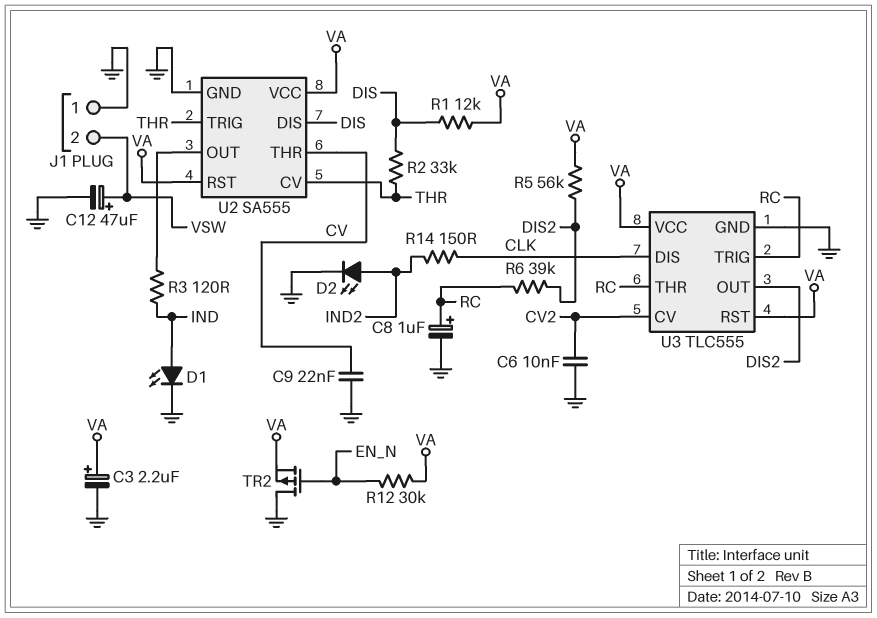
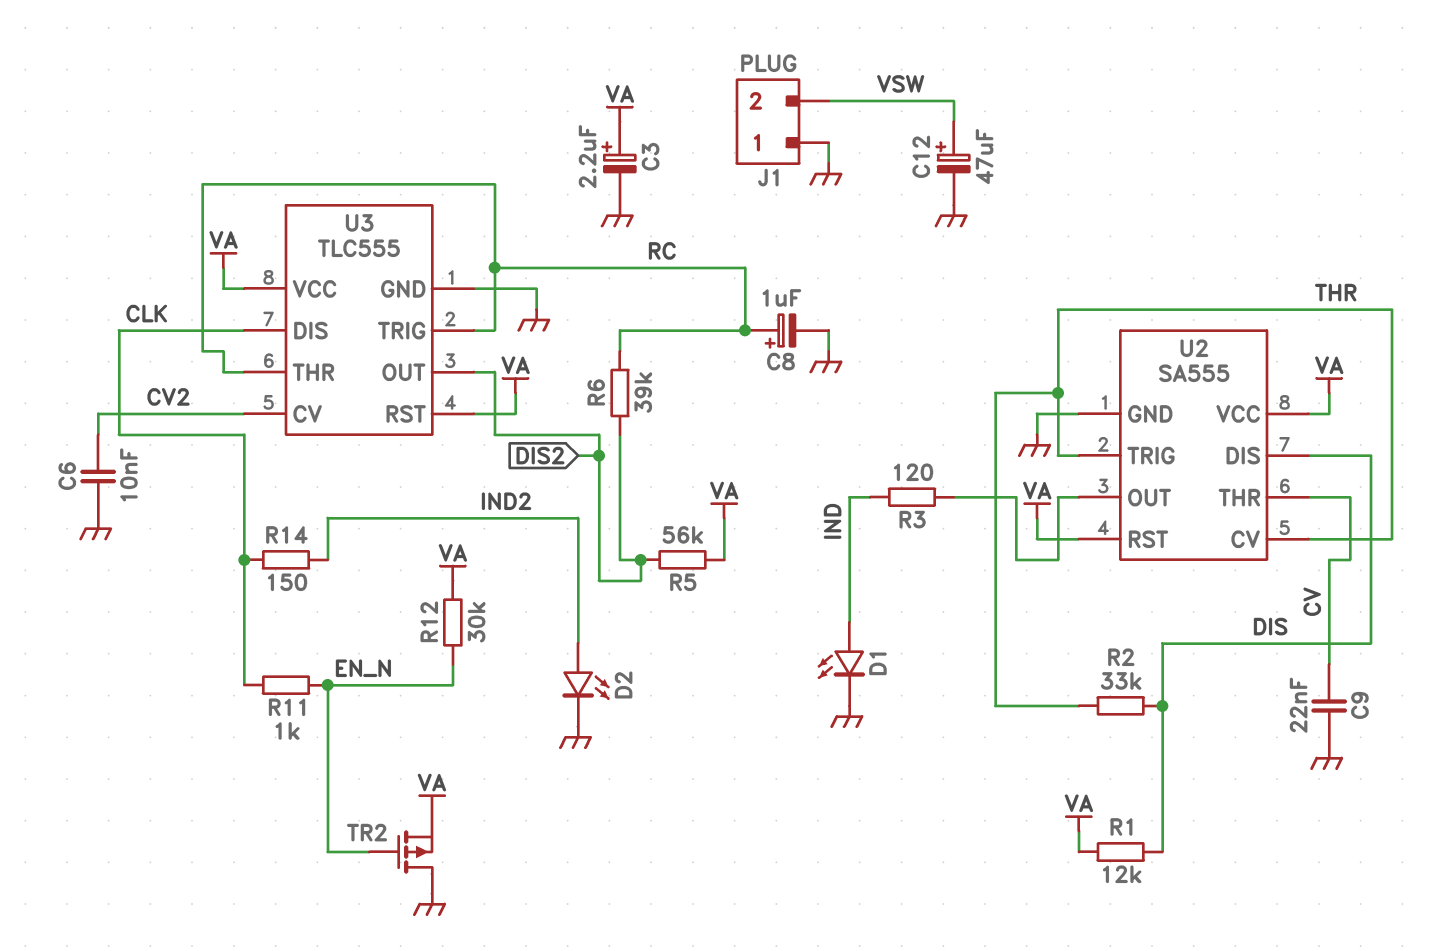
R11: none -> 1k (CLK, EN_N)

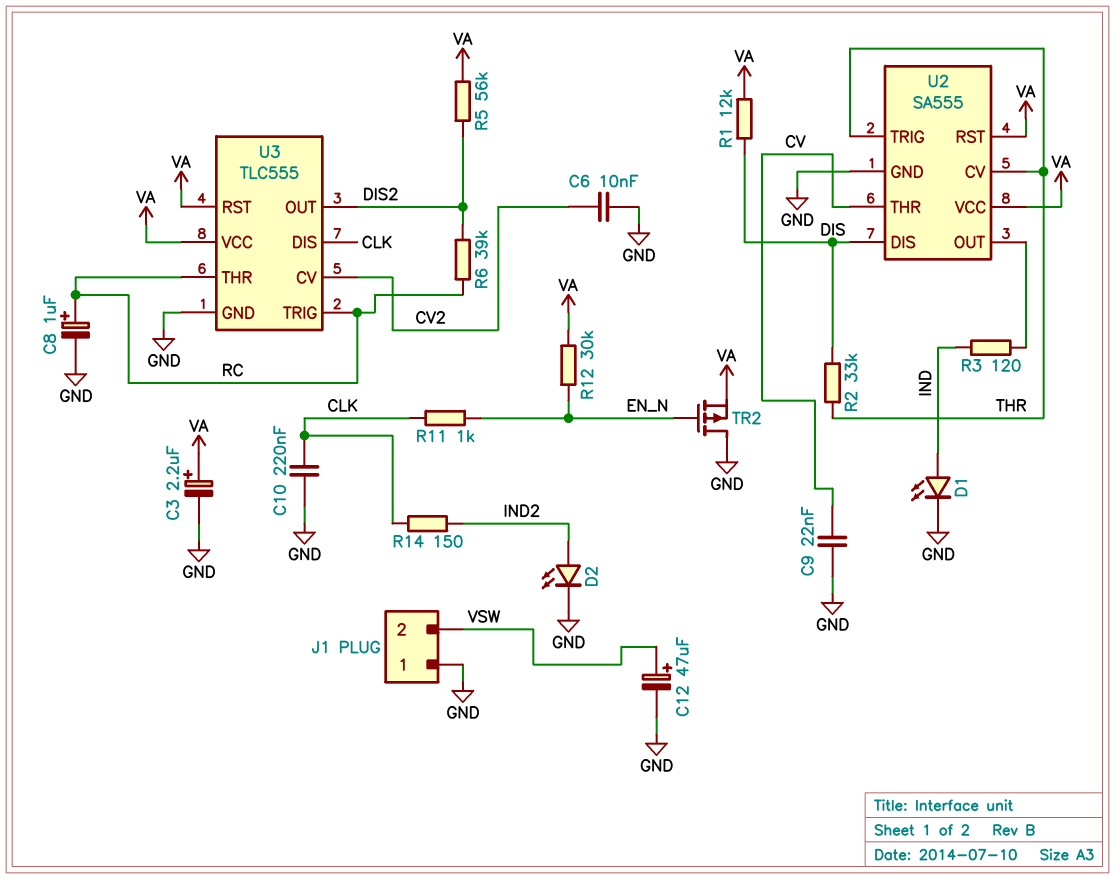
C10: none -> 220nF (CLK, GND)

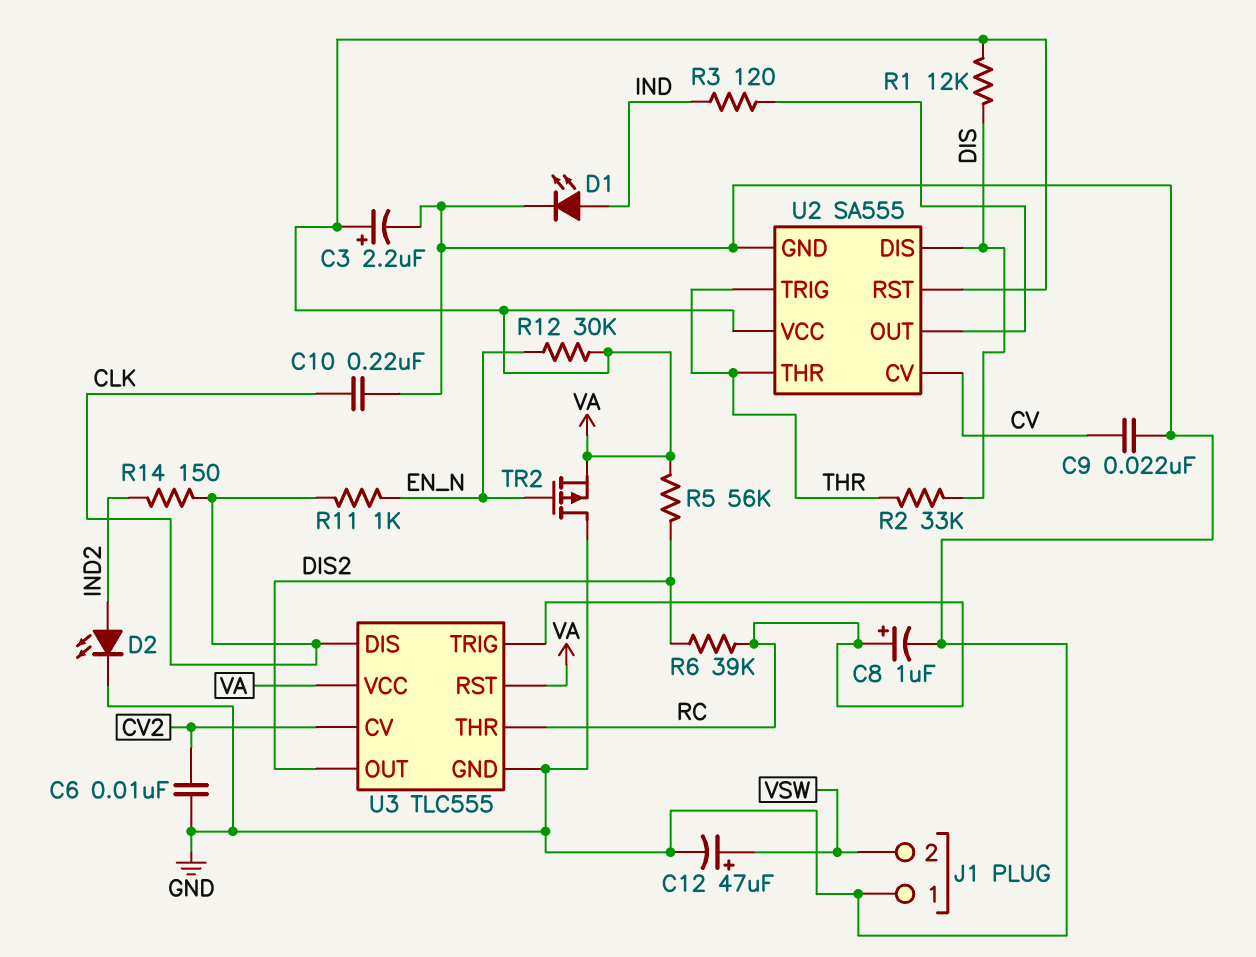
U2 pin CV: THR -> CV
U2 pin THR: CV -> THR

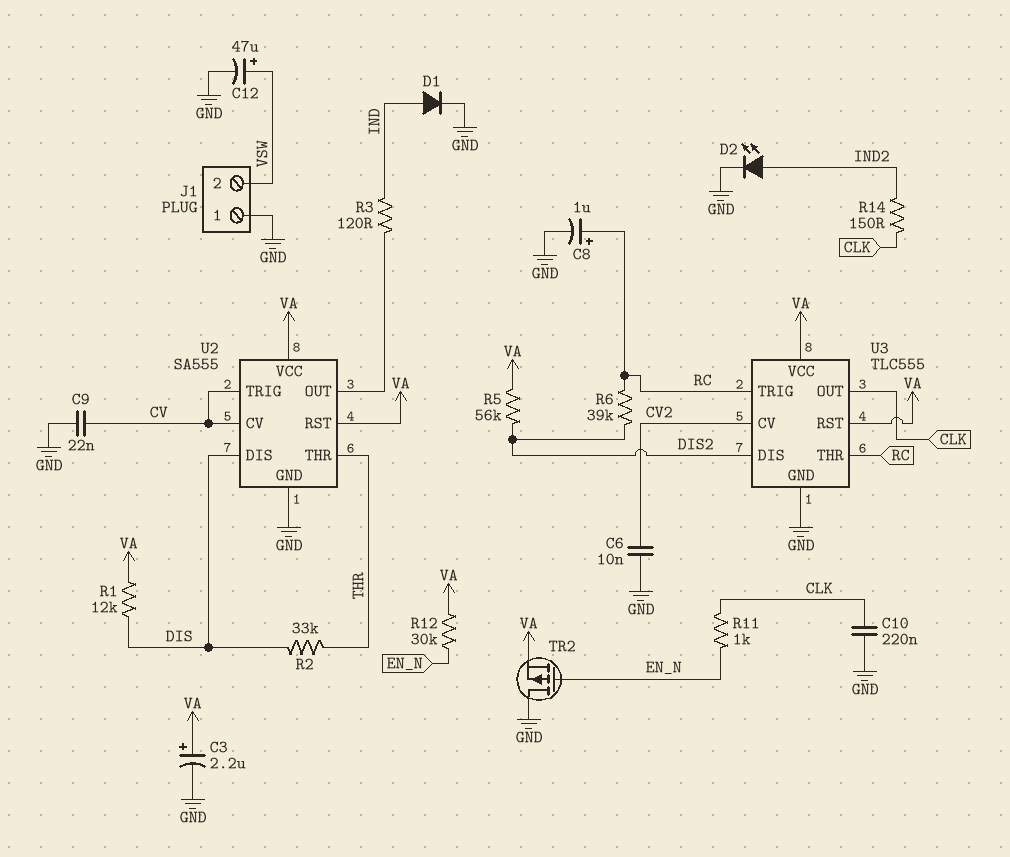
D1: LED (A IND, K GND) -> diode (A IND, K GND)
U2 pin TRIG: THR -> CV
U3 pin DIS: CLK -> DIS2
U3 pin OUT: DIS2 -> CLK

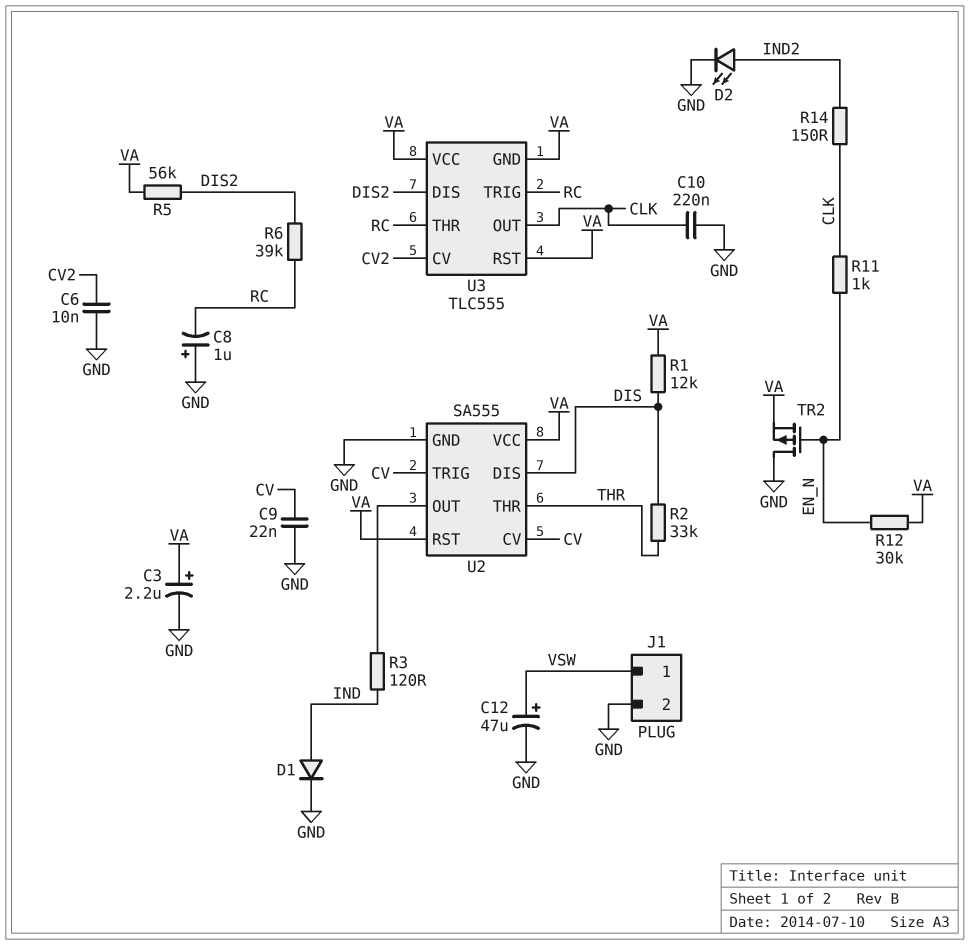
C8: 1uF (plus RC, minus GND) -> 1uF (plus GND, minus RC)
J1 pin 1: GND -> VSW
J1 pin 2: VSW -> GND
U3 pin GND: GND -> VA

